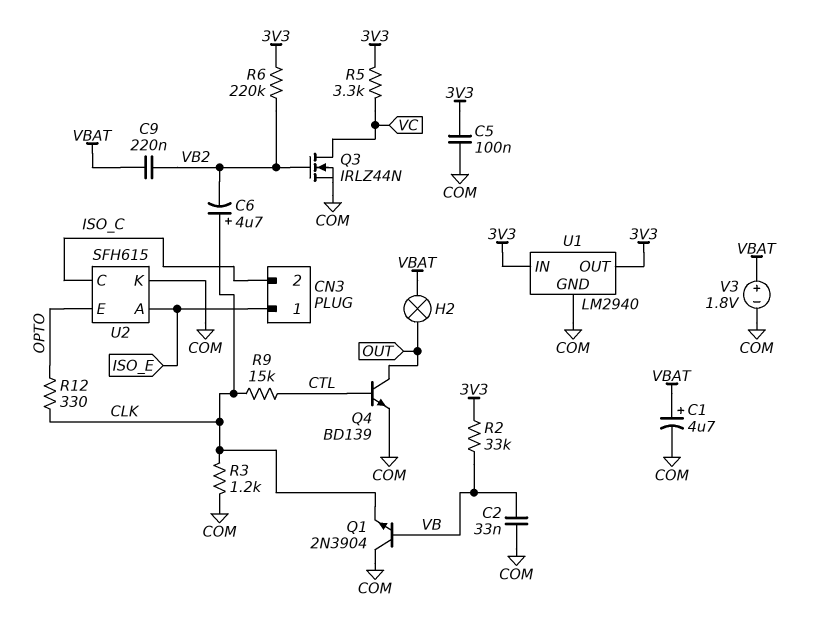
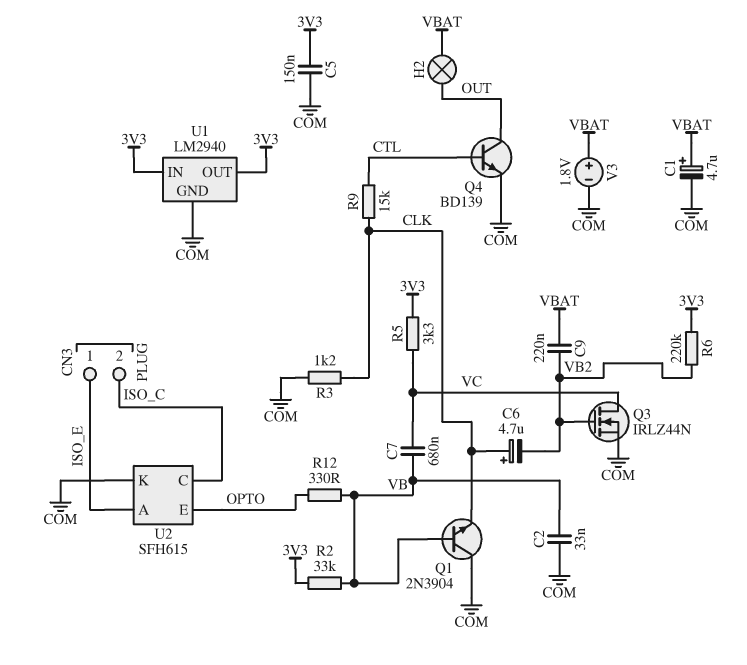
C5: 100nF (3V3, COM) -> 150nF (3V3, COM)
C7: none -> 680nF (VB, VC)
R12: 330 (CLK, OPTO) -> 330 (OPTO, VB)

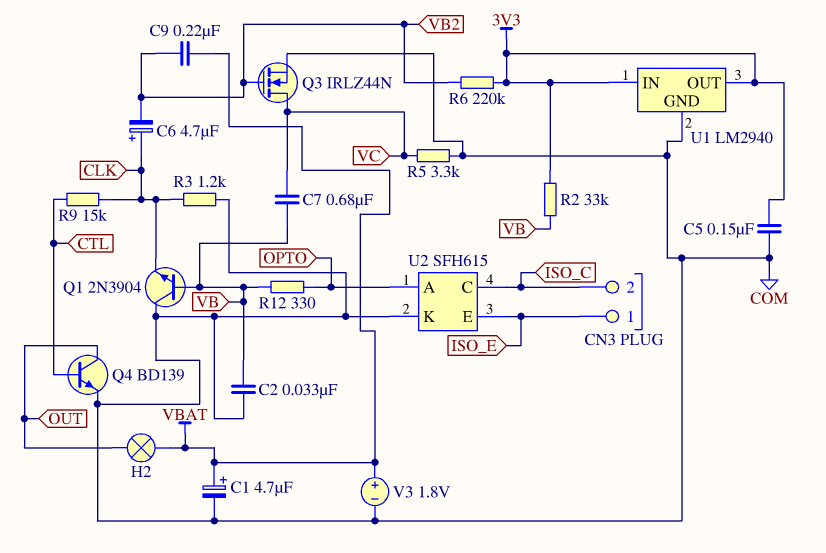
R5: 3.3k (3V3, VC) -> 3.3k (COM, VC)
U2 pin A: ISO_E -> OPTO
U2 pin E: OPTO -> ISO_E

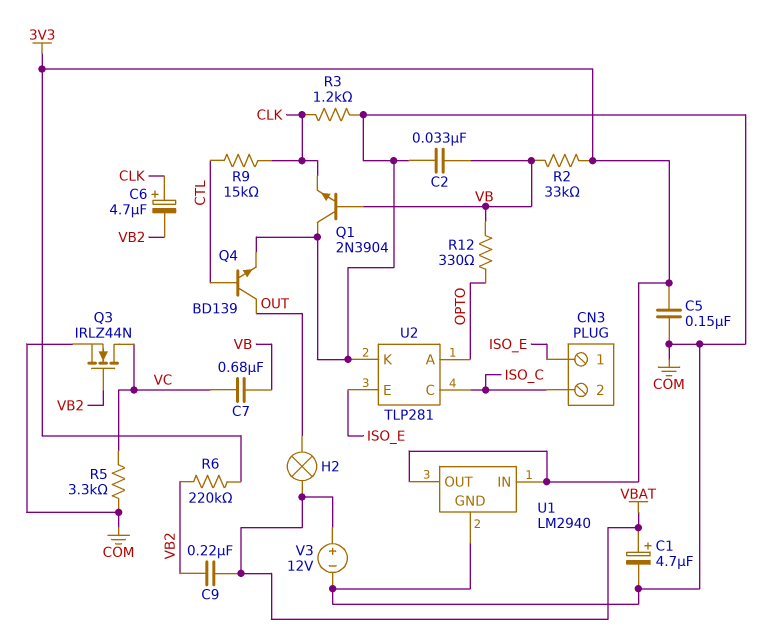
U2: SFH615 -> TLP281
V3: 1.8V (plus VBAT, minus COM) -> 12V (plus VBAT, minus COM)

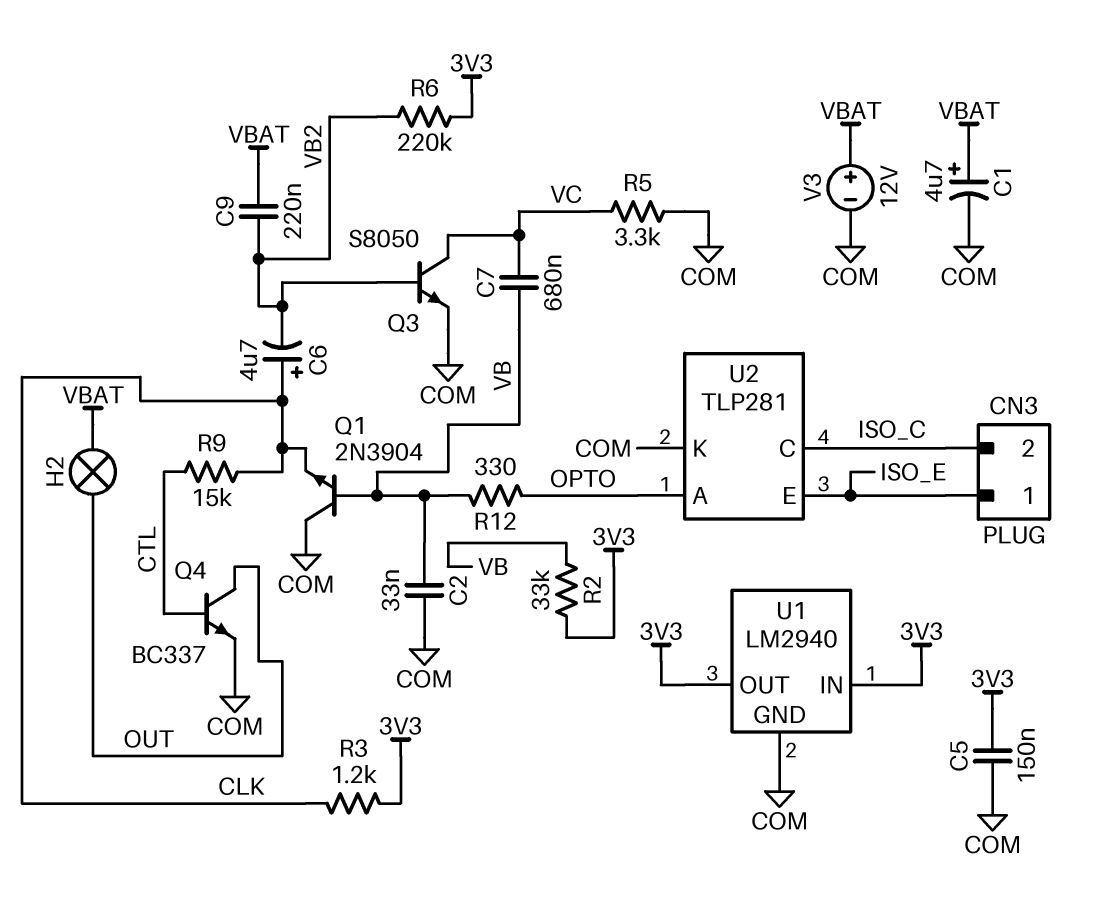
Q3: NMOS IRLZ44N (G VB2, D VC, S COM) -> NPN S8050 (B VB2, C VC, E COM)
Q4: NPN BD139 (B CTL, C OUT, E COM) -> NPN BC337 (B CTL, C OUT, E COM)
R3: 1.2k (CLK, COM) -> 1.2k (3V3, CLK)

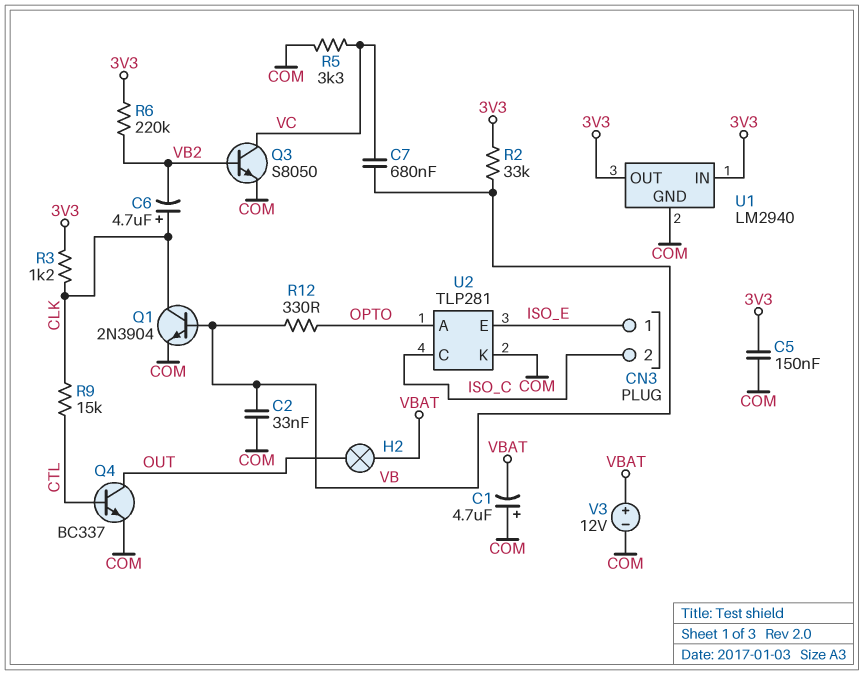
C1: 4.7uF (plus VBAT, minus COM) -> 4.7uF (plus COM, minus VBAT)
C9: 220nF (VB2, VBAT) -> none
Q1: NPN 2N3904 (B VB, C COM, E CLK) -> NPN 2N3904 (B VB, C CLK, E COM)

